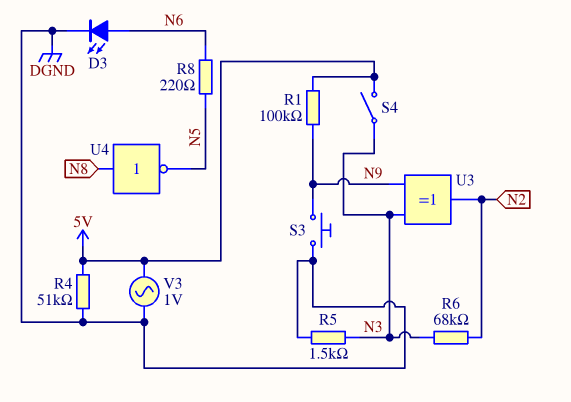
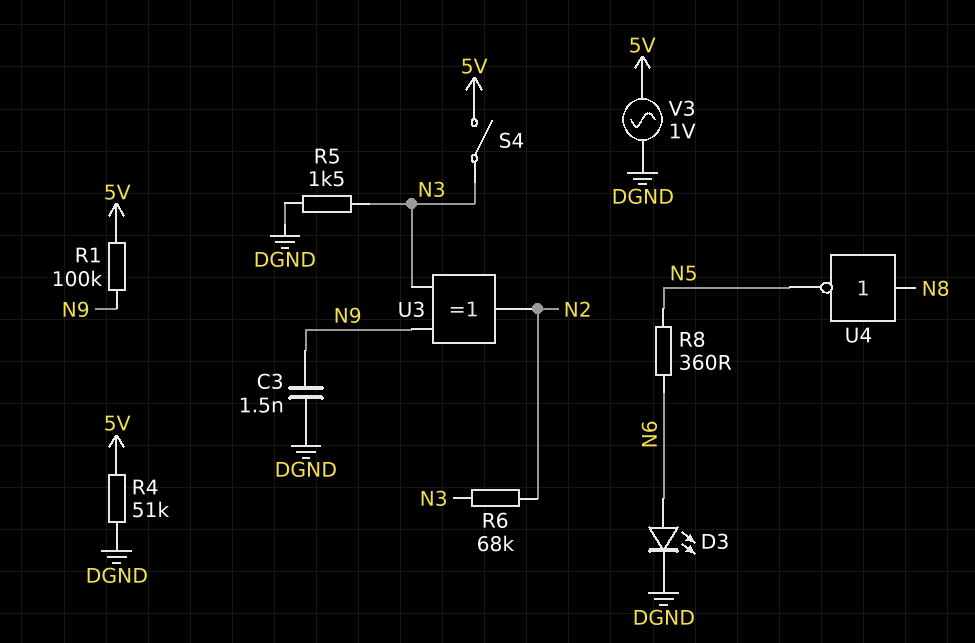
C3: none -> 1.5nF (DGND, N9)
R8: 220 (N5, N6) -> 360 (N5, N6)
S3: button (DGND, N9) -> none

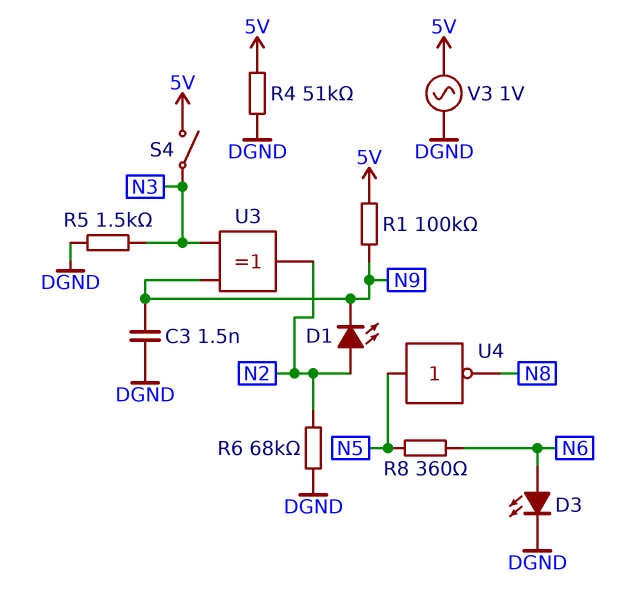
D1: none -> LED (A N2, K N9)
R6: 68k (N2, N3) -> 68k (DGND, N2)
U4: NOT (in N8, out N5) -> NOT (in N5, out N8)

